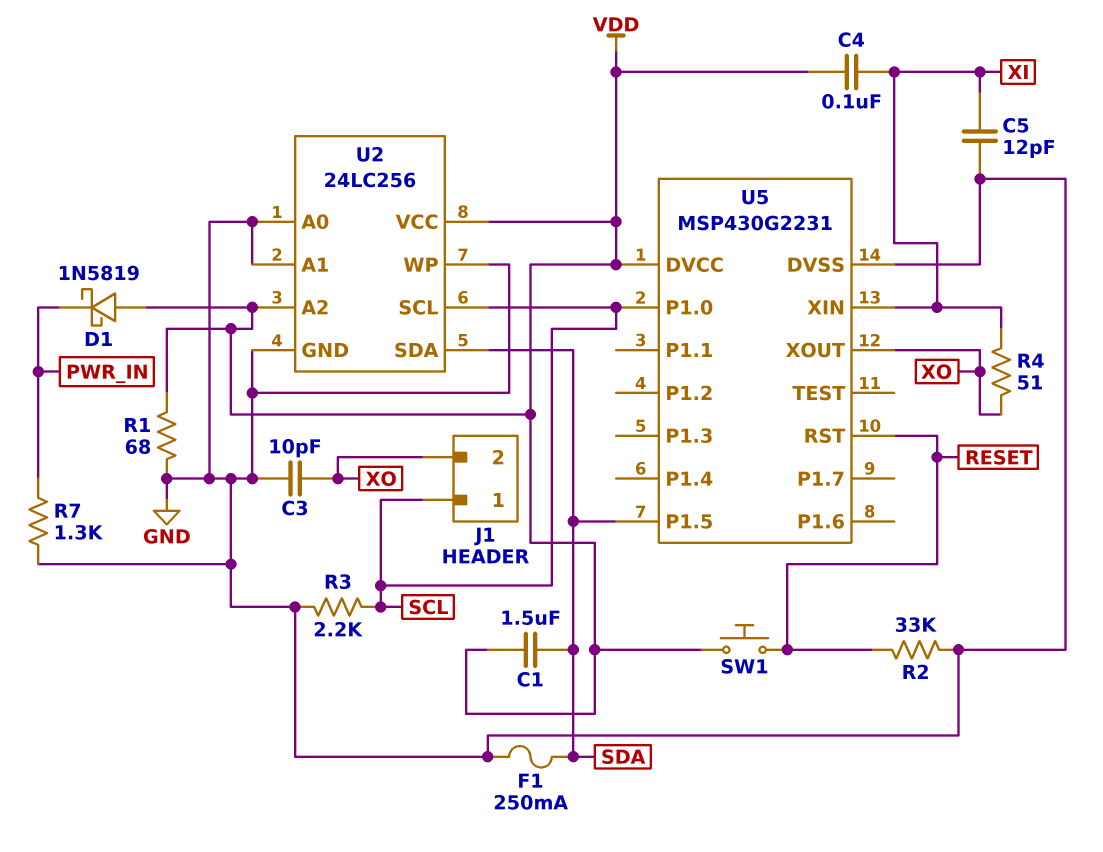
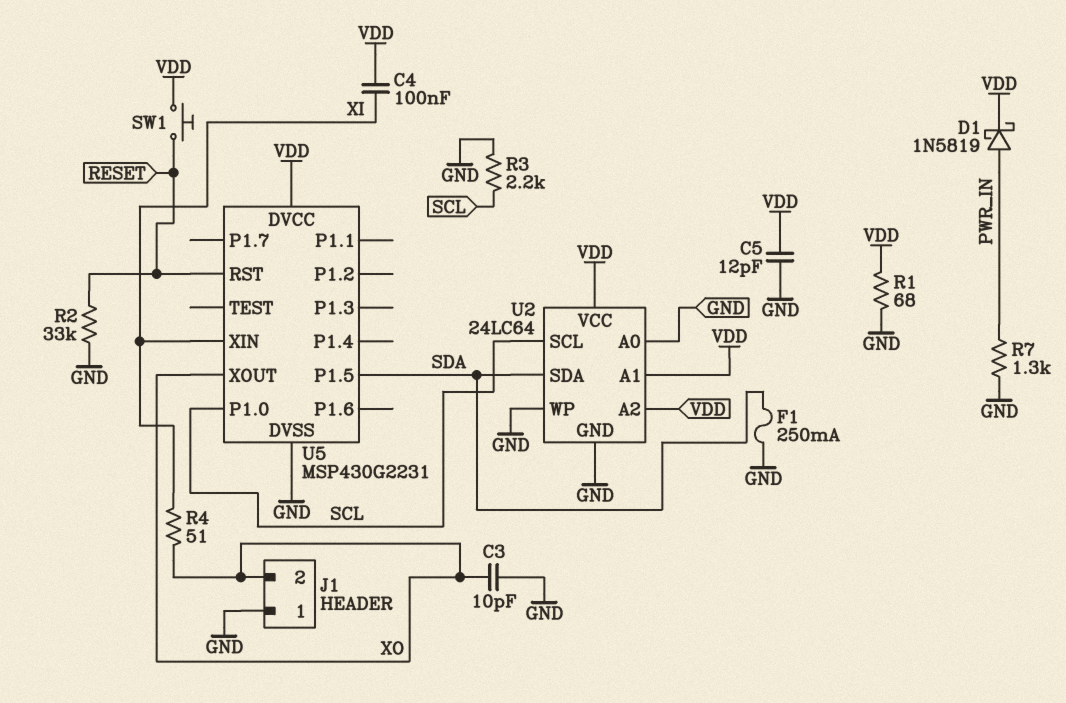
C1: 1.5uF (SDA, VDD) -> none
C5: 12pF (GND, XI) -> 12pF (GND, VDD)
D1: schottky 1N5819 (A VDD, K PWR_IN) -> schottky 1N5819 (A PWR_IN, K VDD)
J1 pin 1: SCL -> GND
U2: 24LC256 -> 24LC64
U2 pin A1: GND -> VDD

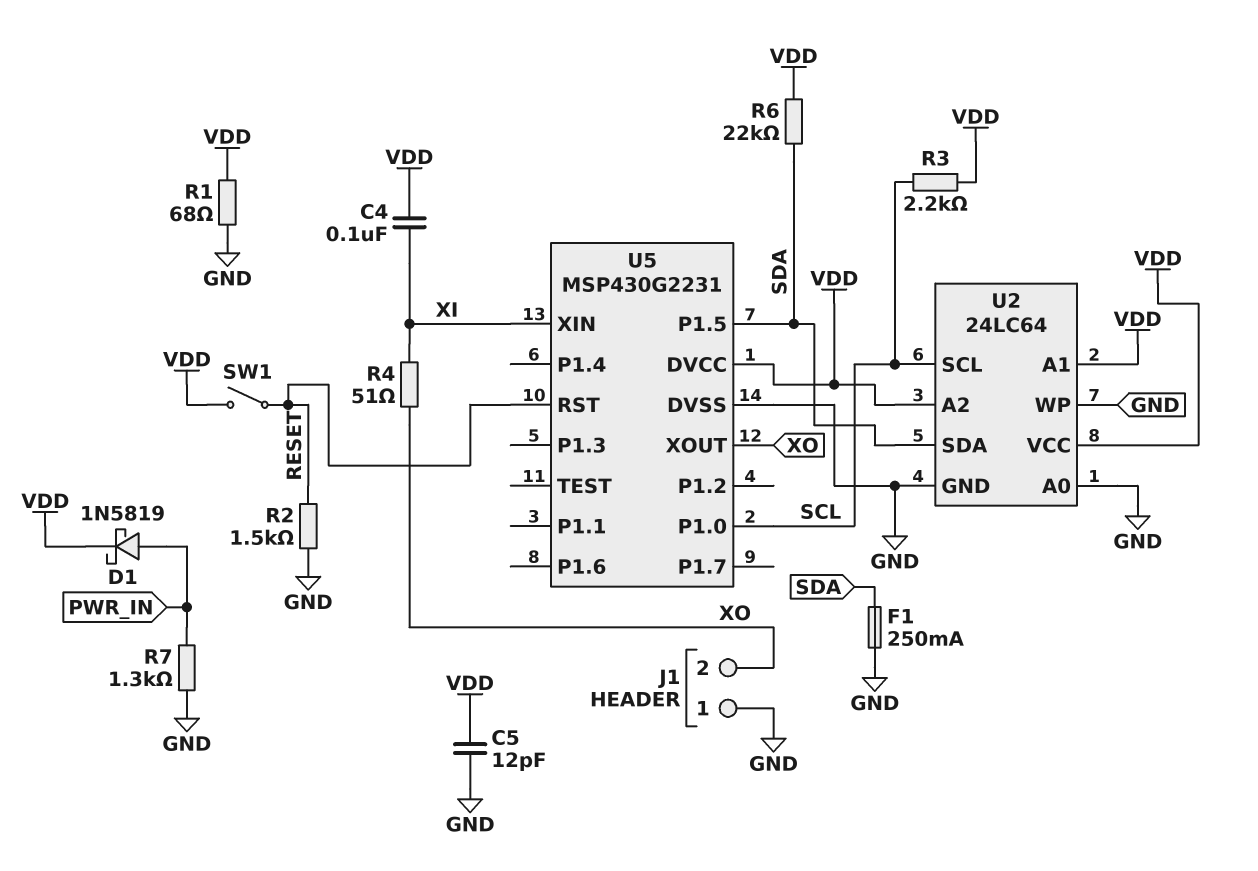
C3: 10pF (GND, XO) -> none
R2: 33k (GND, RESET) -> 1.5k (GND, RESET)
R3: 2.2k (GND, SCL) -> 2.2k (SCL, VDD)
R6: none -> 22k (SDA, VDD)
SW1: button (RESET, VDD) -> switch (RESET, VDD)

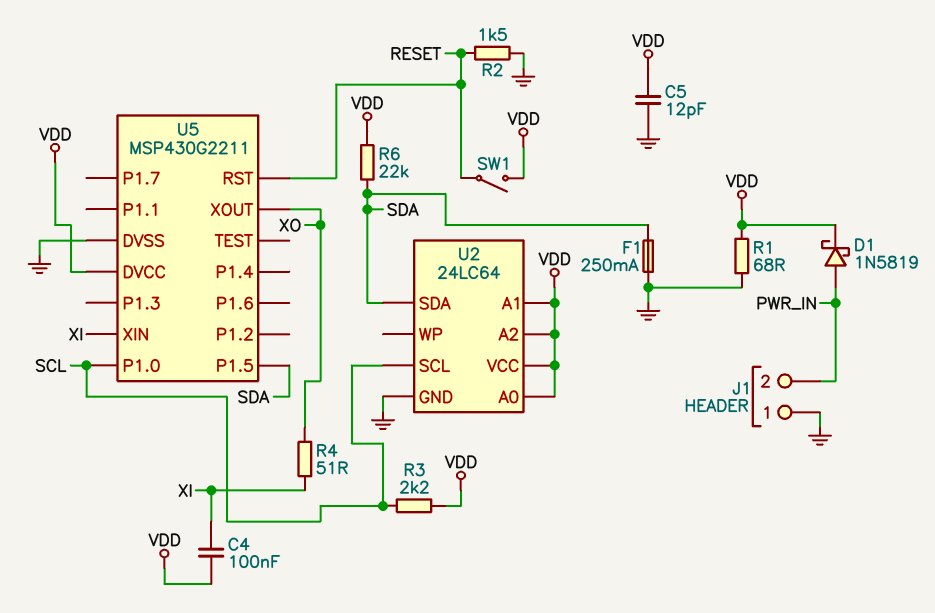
J1 pin 2: XO -> PWR_IN
R7: 1.3k (GND, PWR_IN) -> none
U2 pin A0: GND -> VDD
U2 pin WP: GND -> none
U5: MSP430G2231 -> MSP430G2211

